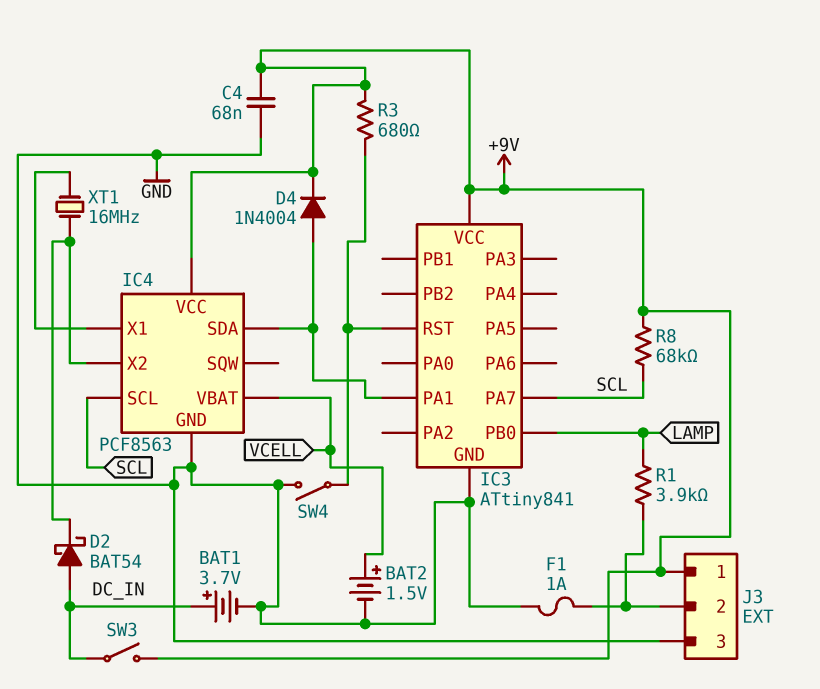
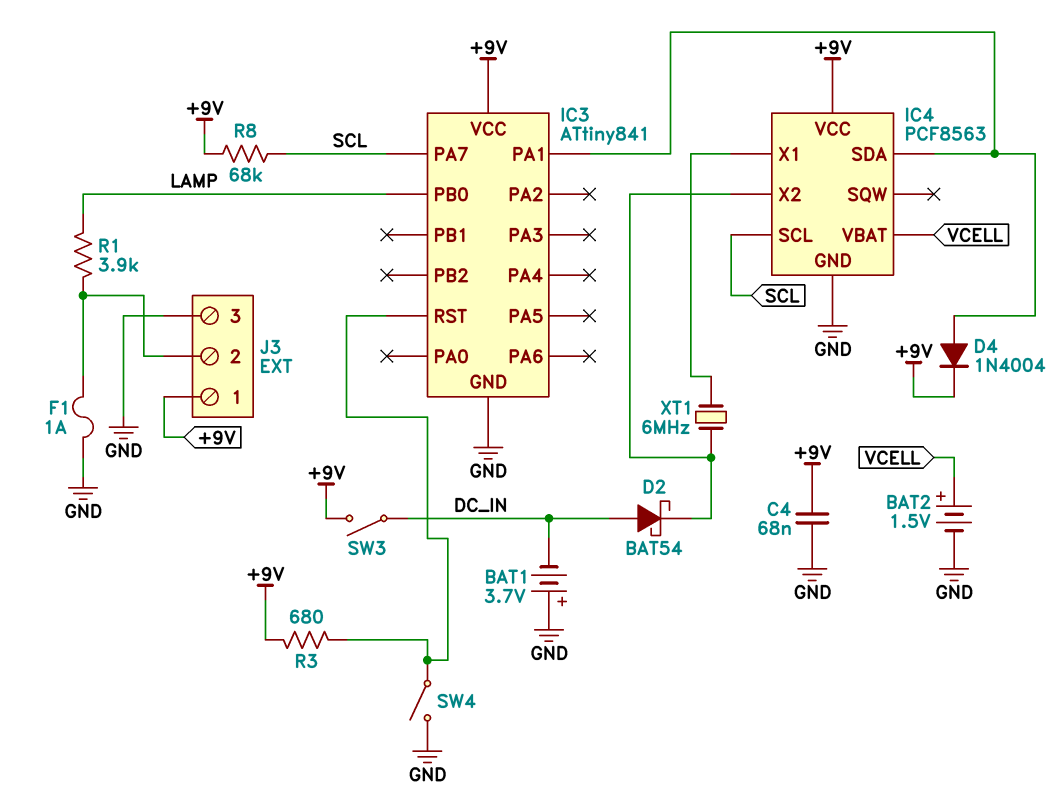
BAT1: 3.7V (plus DC_IN, minus GND) -> 3.7V (plus GND, minus DC_IN)
XT1: 16MHz (IC4/X1, IC4/X2) -> 6MHz (IC4/X1, IC4/X2)

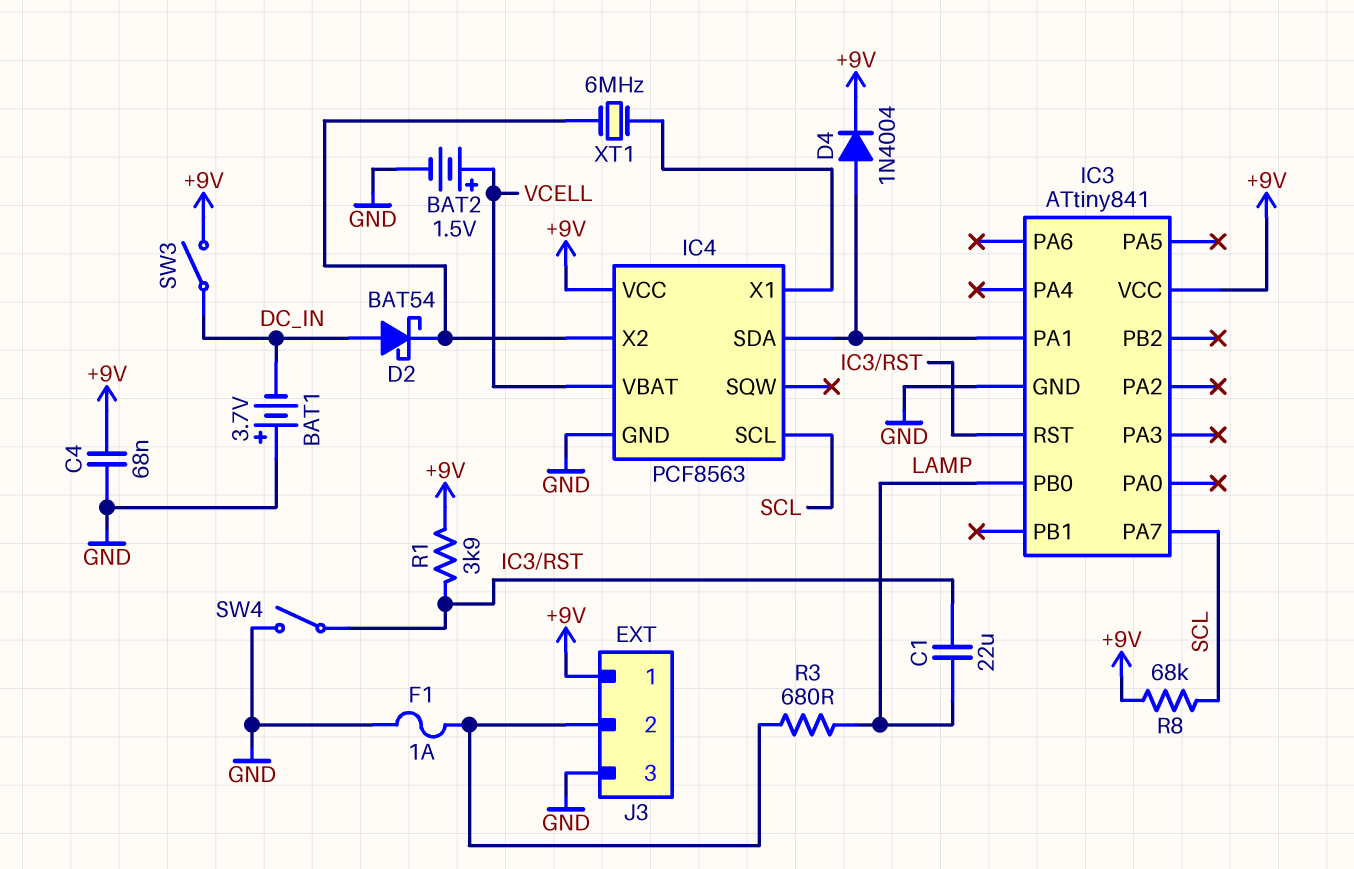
C1: none -> 22uF (IC3/RST, LAMP)
R1: 3.9k (J3/2, LAMP) -> 3.9k (+9V, IC3/RST)
R3: 680 (+9V, IC3/RST) -> 680 (J3/2, LAMP)

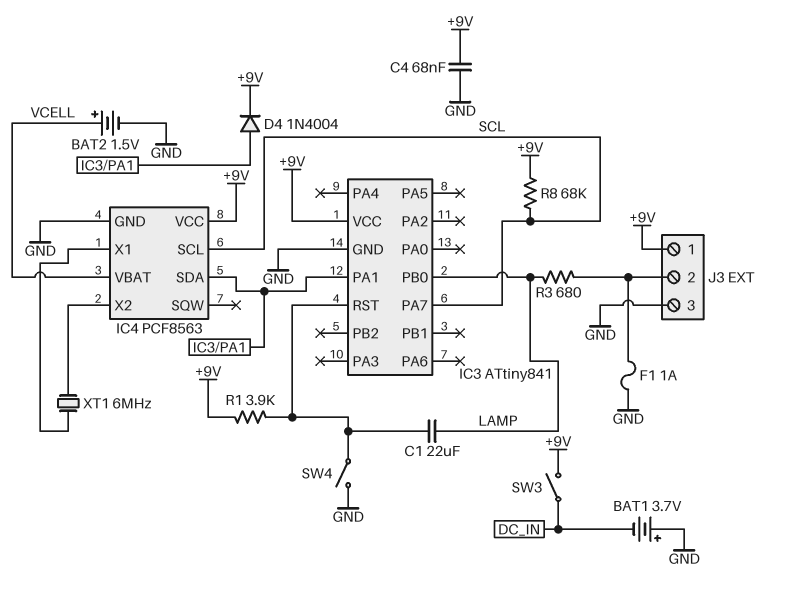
D2: schottky BAT54 (A DC_IN, K IC4/X2) -> none

